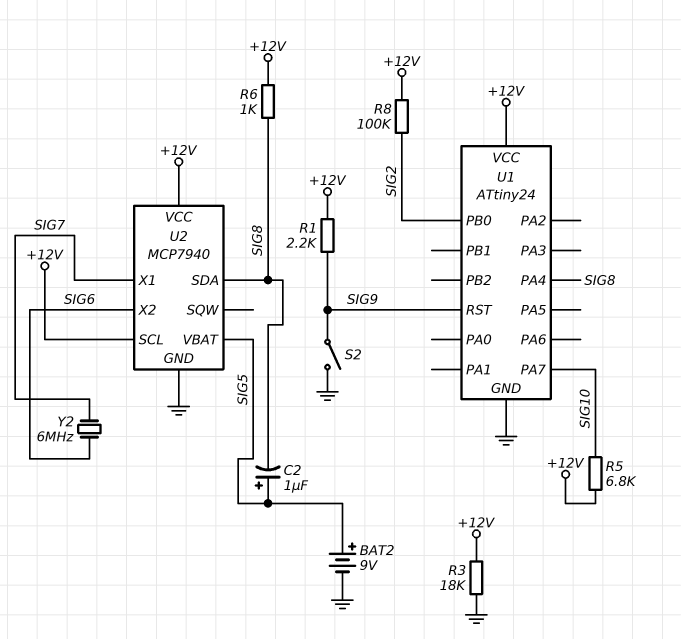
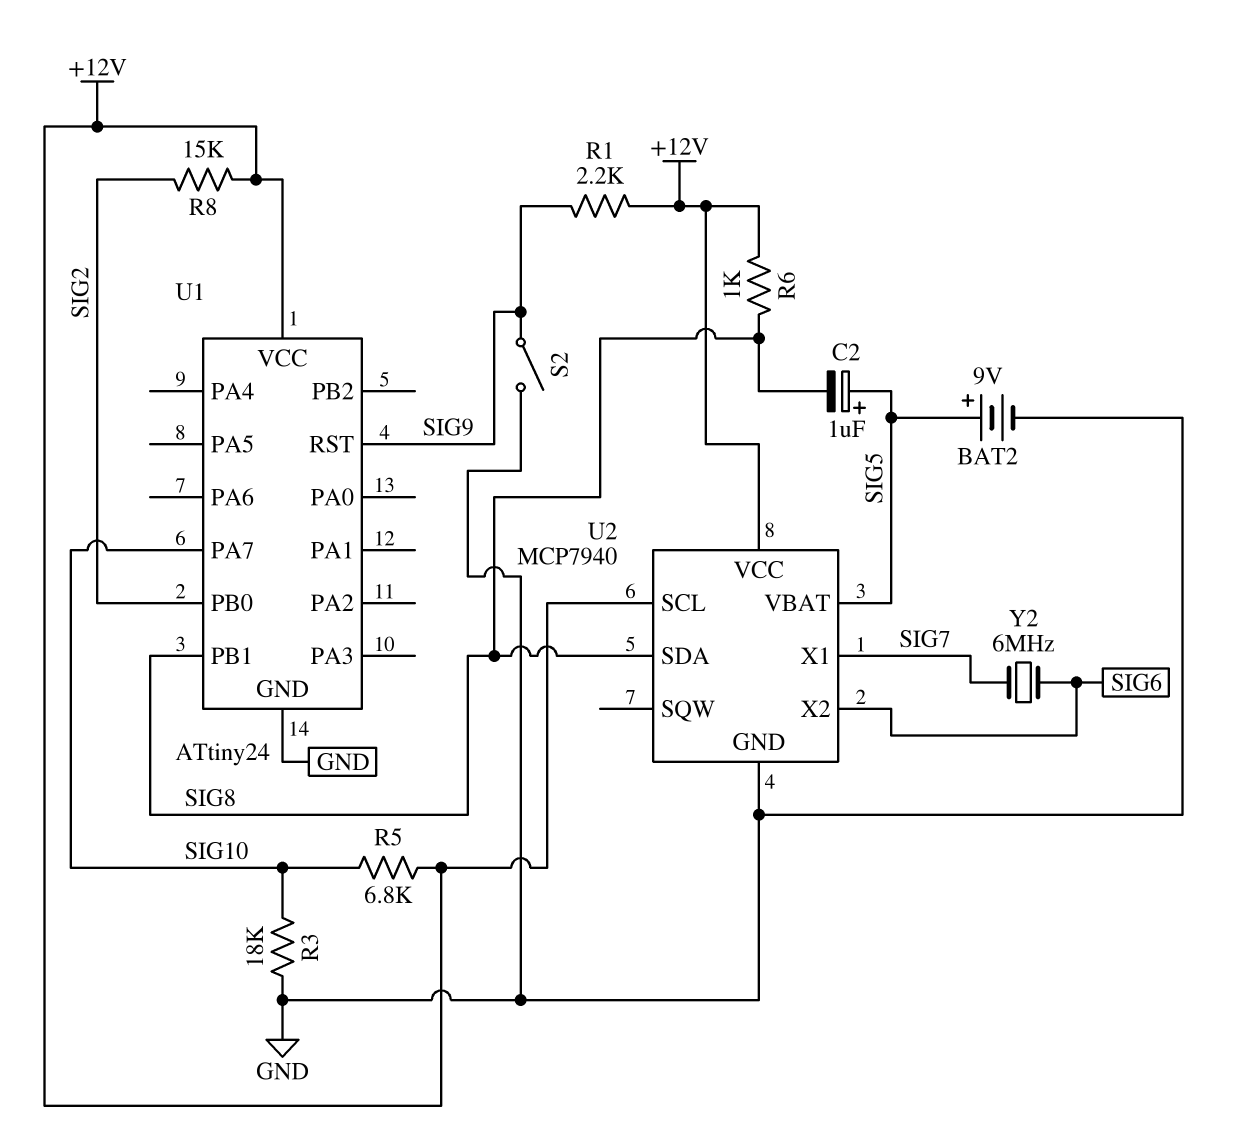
R3: 18k (+12V, GND) -> 18k (GND, SIG10)
R8: 100k (+12V, SIG2) -> 15k (+12V, SIG2)
U1 pin PA4: SIG8 -> none
U1 pin PB1: none -> SIG8

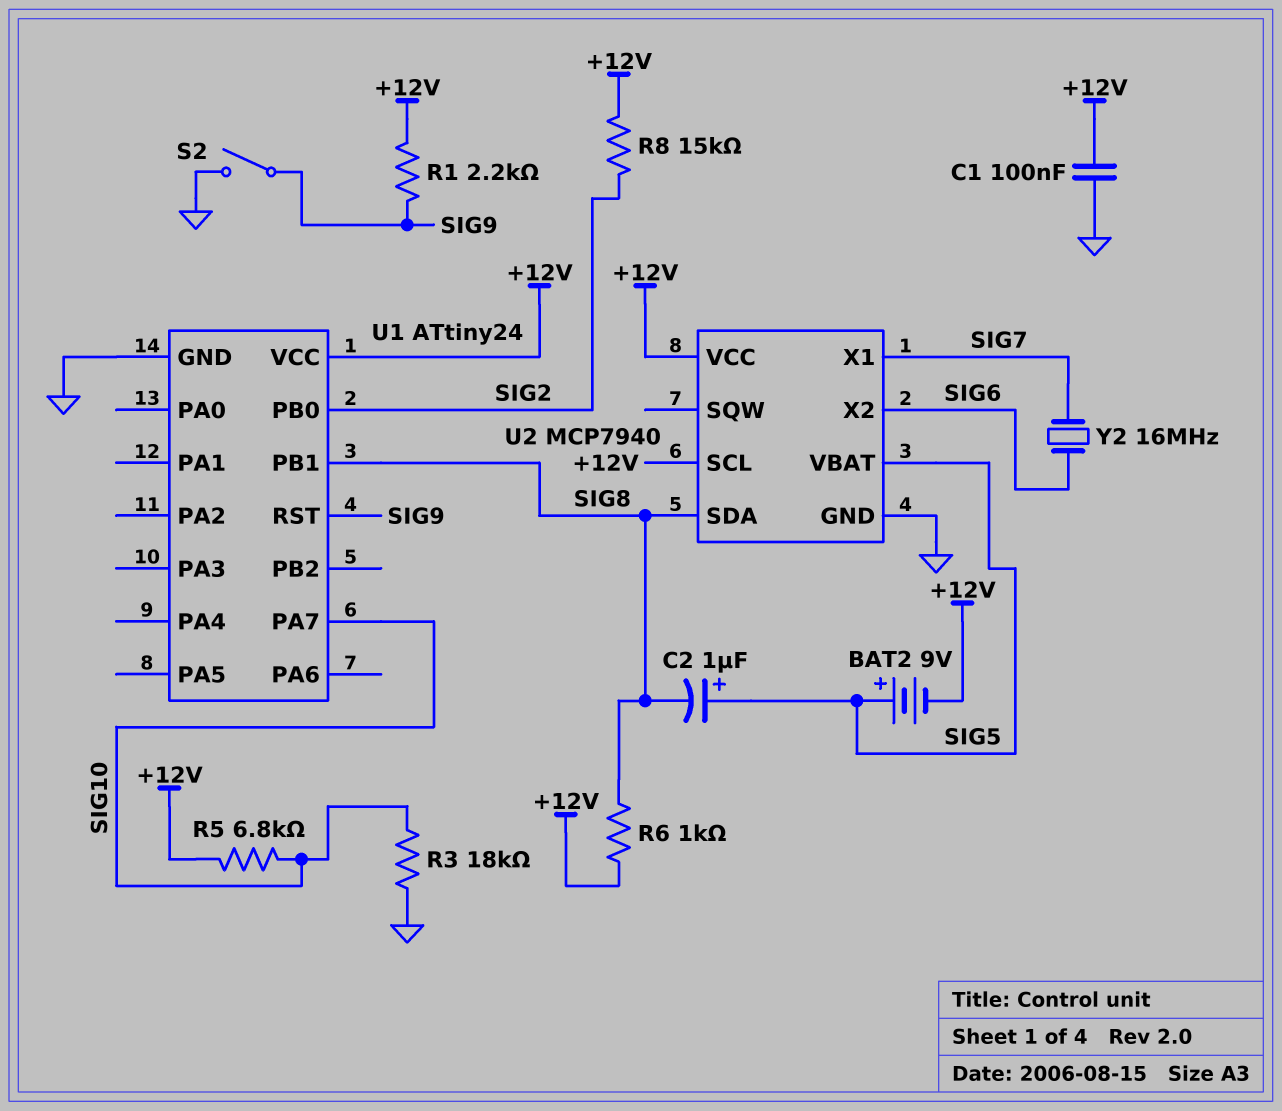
BAT2: 9V (plus SIG5, minus GND) -> 9V (plus SIG5, minus +12V)
C1: none -> 100nF (+12V, GND)
Y2: 6MHz (SIG6, SIG7) -> 16MHz (SIG6, SIG7)

